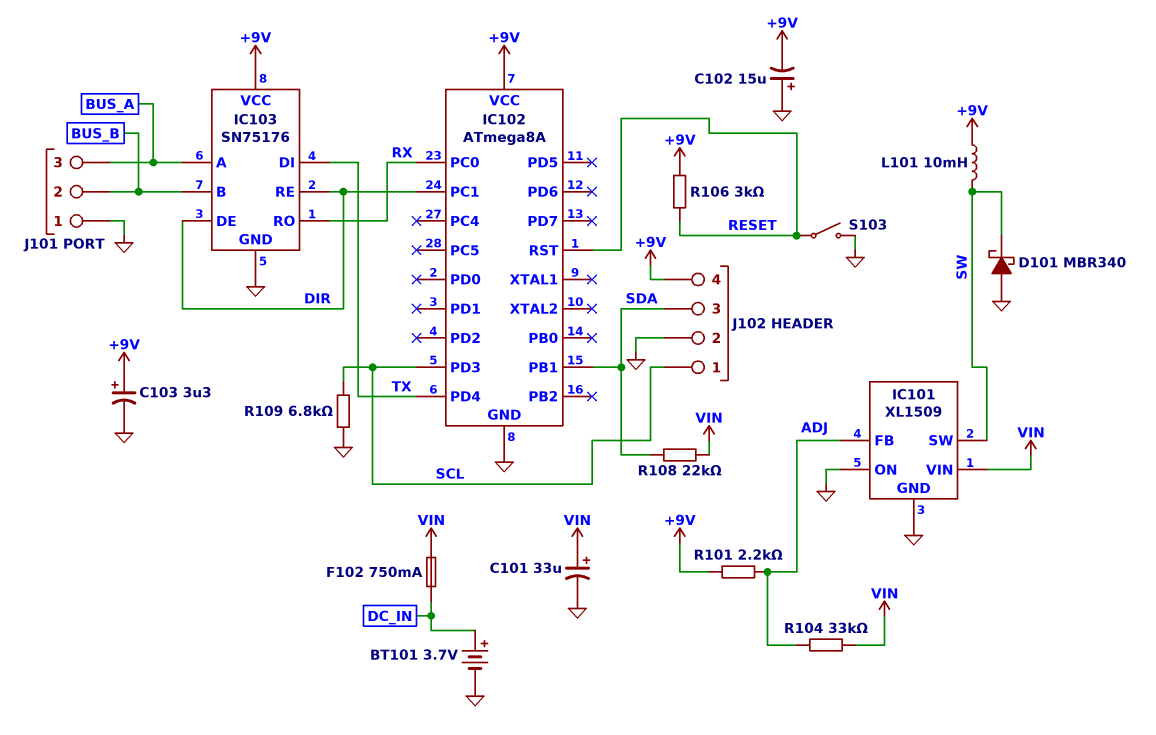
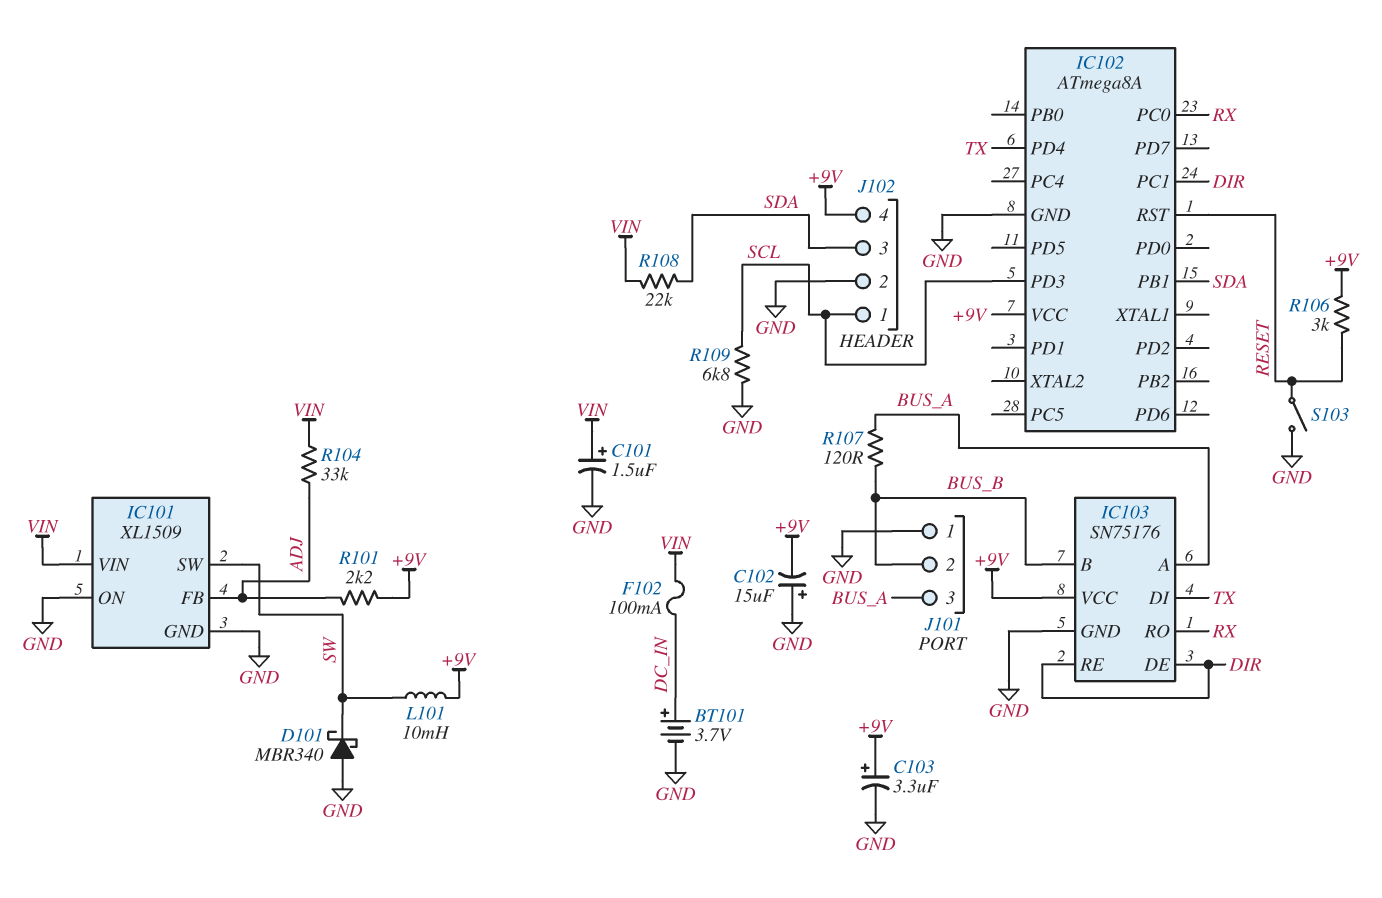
C101: 33uF (plus VIN, minus GND) -> 1.5uF (plus VIN, minus GND)
F102: 750mA (DC_IN, VIN) -> 100mA (DC_IN, VIN)
R107: none -> 120 (BUS_A, BUS_B)

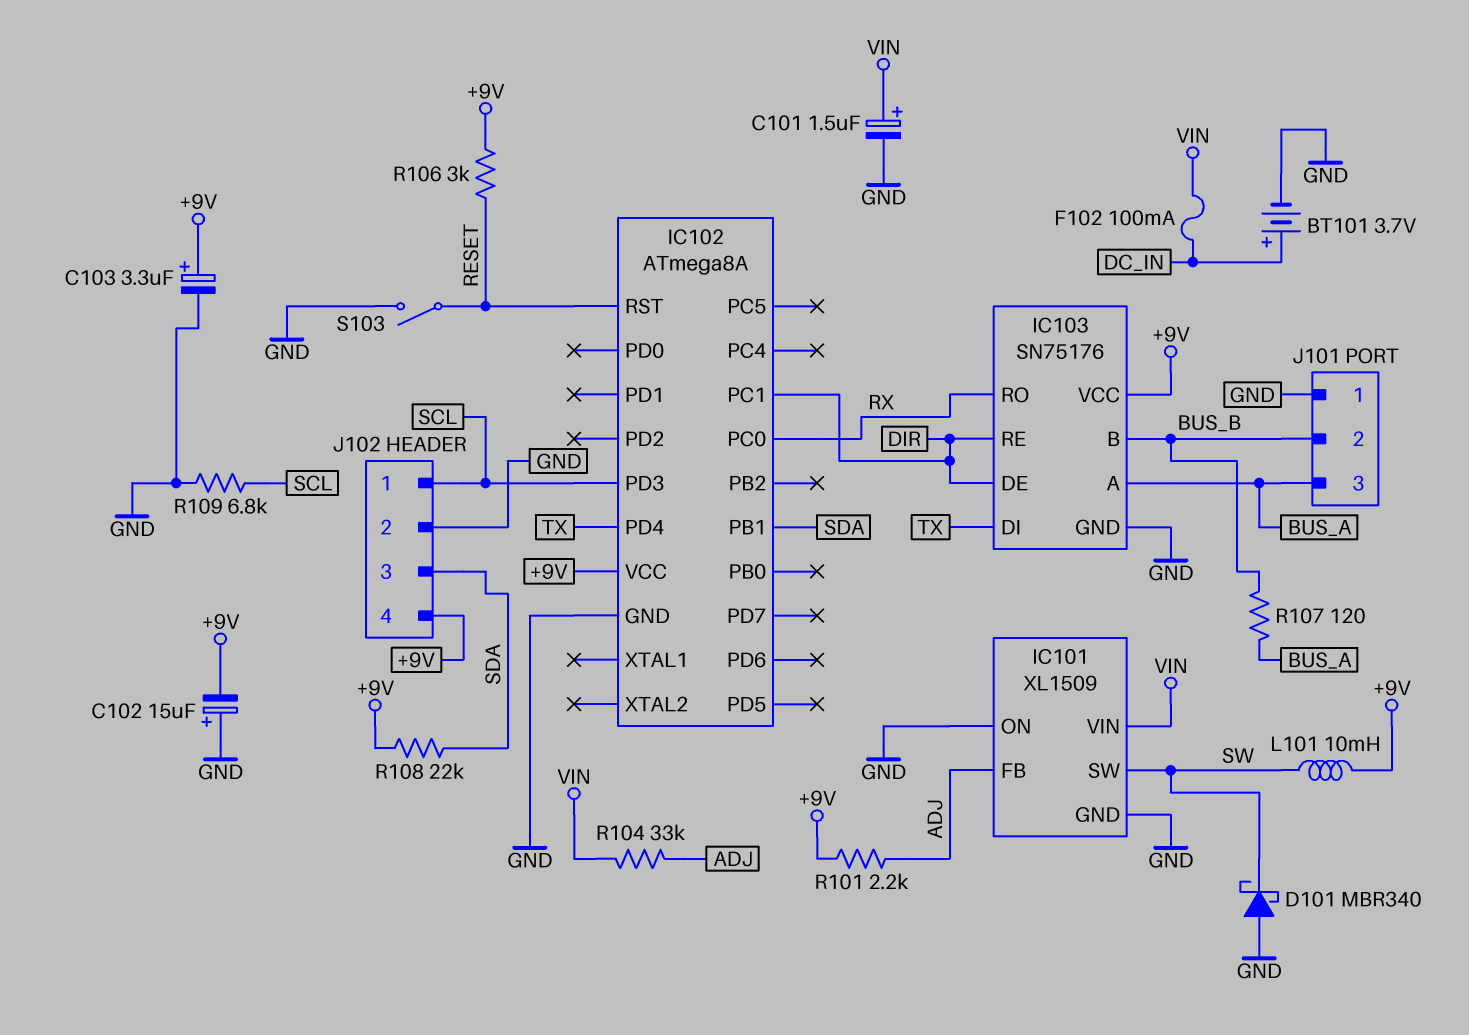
R108: 22k (SDA, VIN) -> 22k (+9V, SDA)

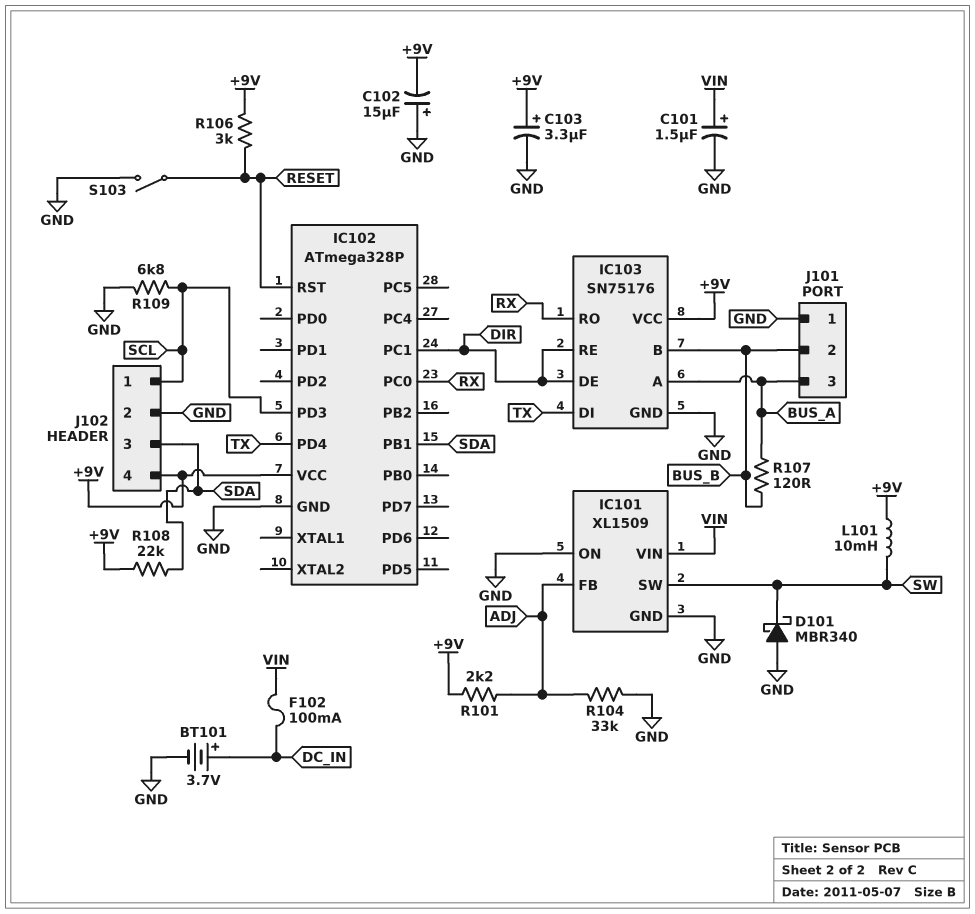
IC102: ATmega8A -> ATmega328P
R104: 33k (ADJ, VIN) -> 33k (ADJ, GND)

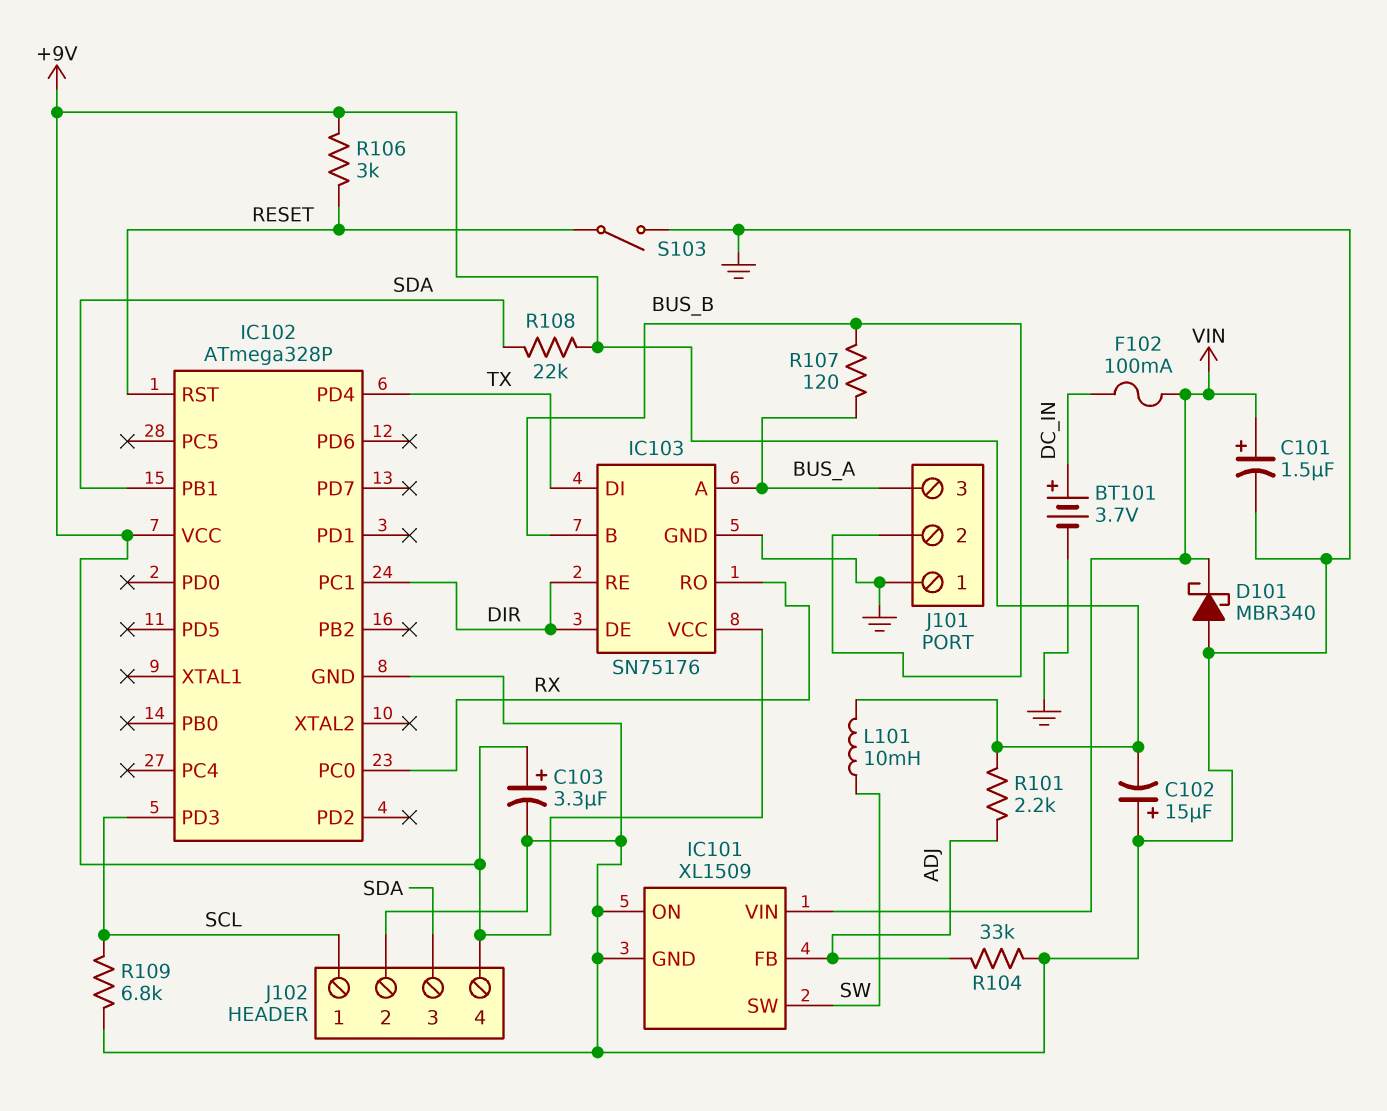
D101: schottky MBR340 (A GND, K SW) -> schottky MBR340 (A GND, K VIN)

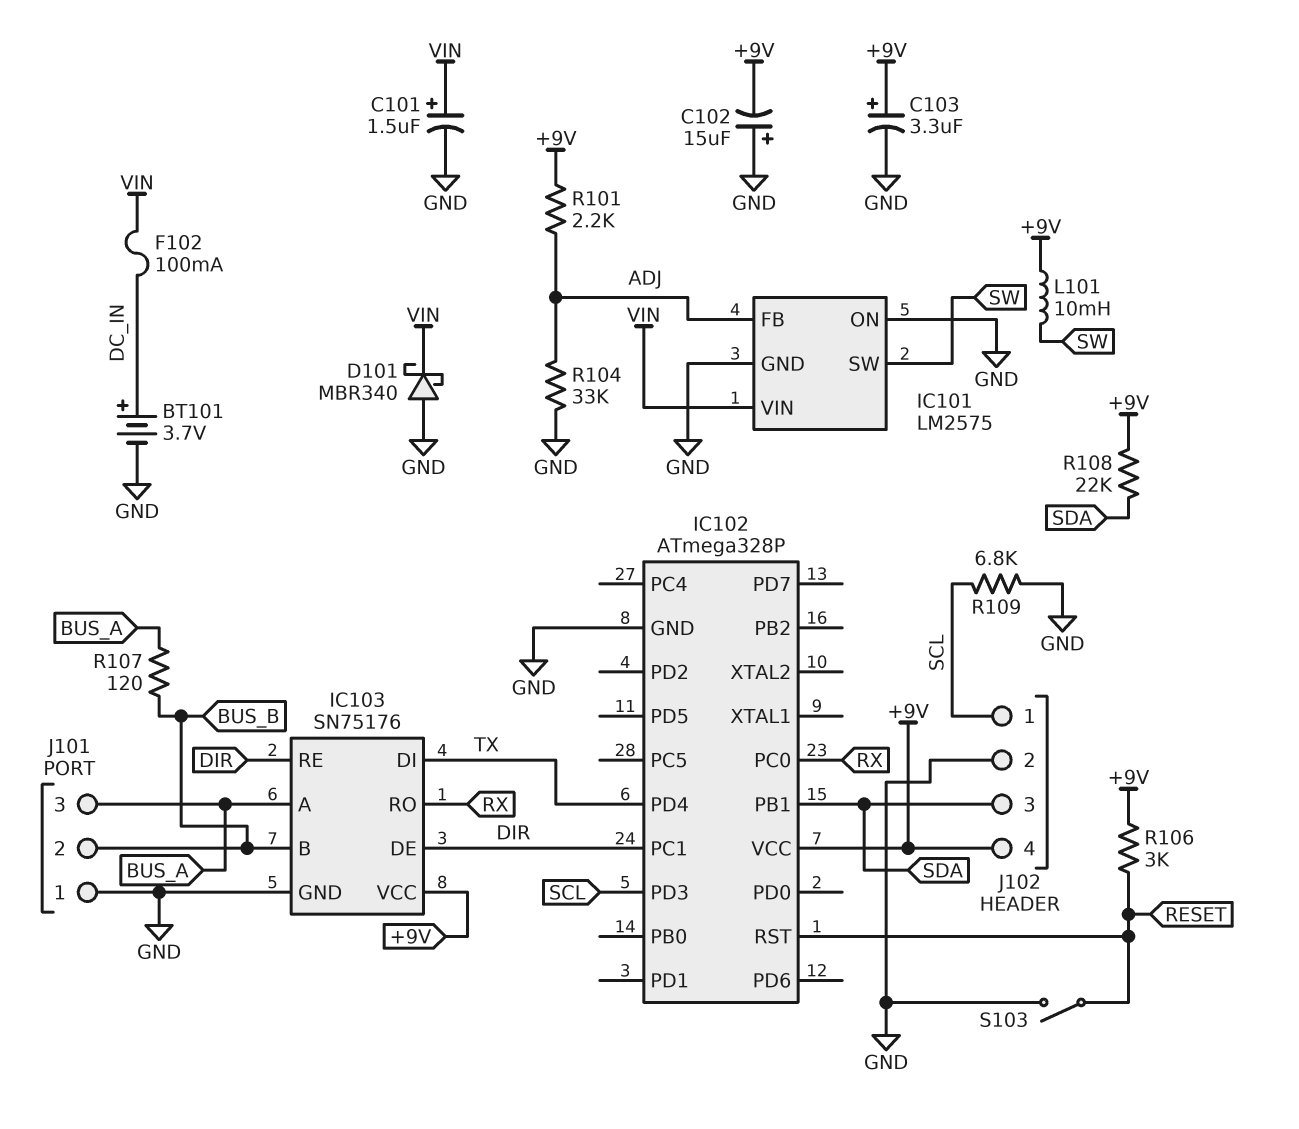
IC101: XL1509 -> LM2575

